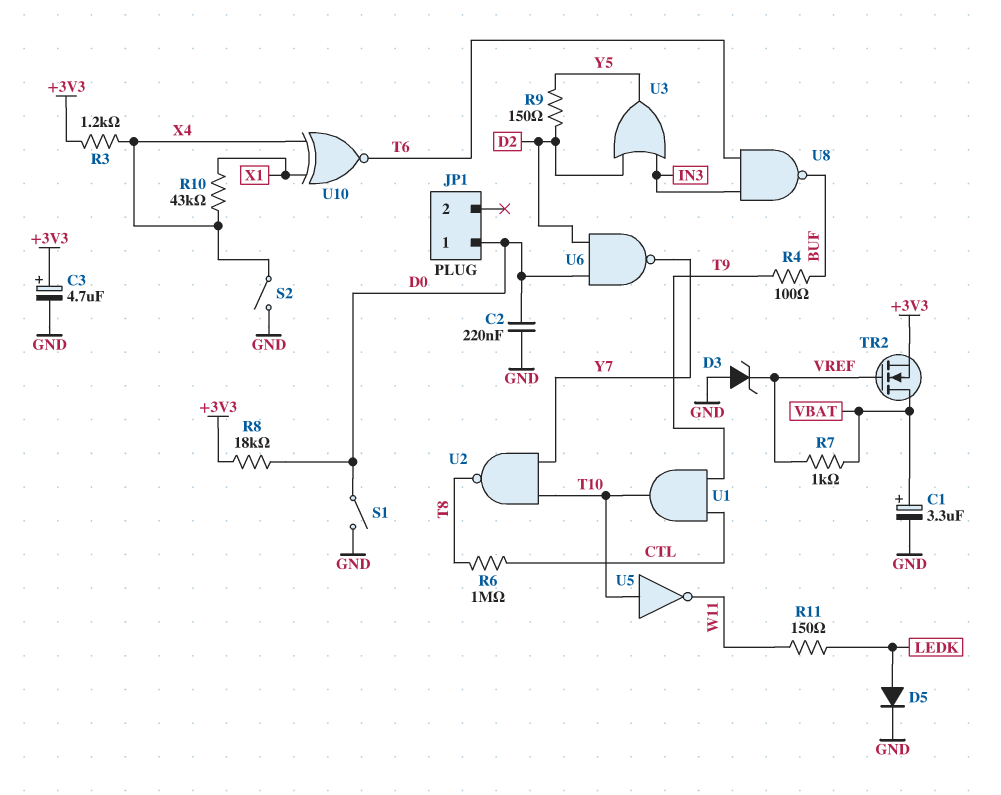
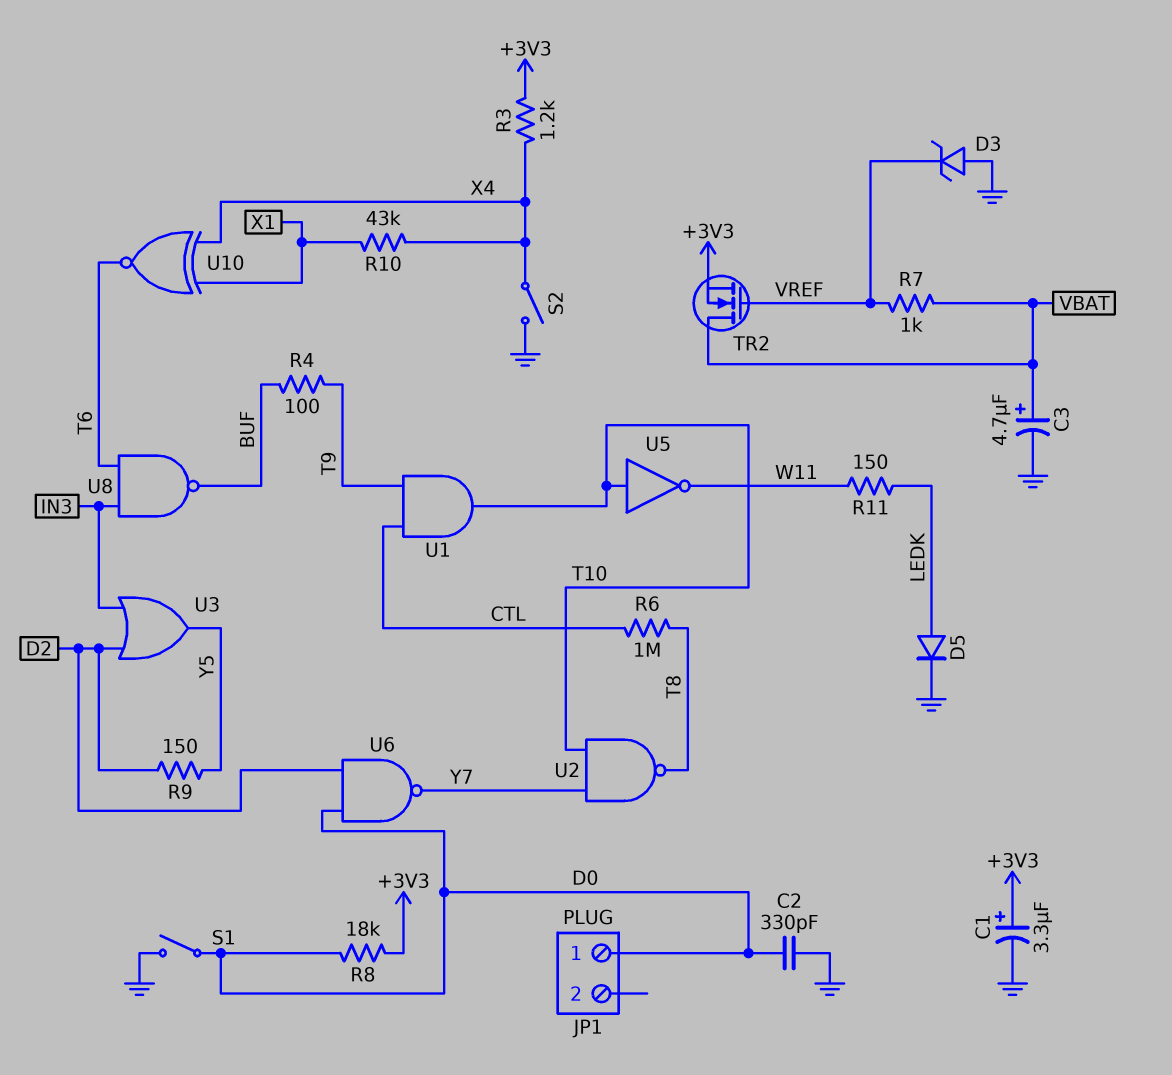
C1: 3.3uF (plus VBAT, minus GND) -> 3.3uF (plus +3V3, minus GND)
C2: 220nF (D0, GND) -> 330pF (D0, GND)
C3: 4.7uF (plus +3V3, minus GND) -> 4.7uF (plus VBAT, minus GND)

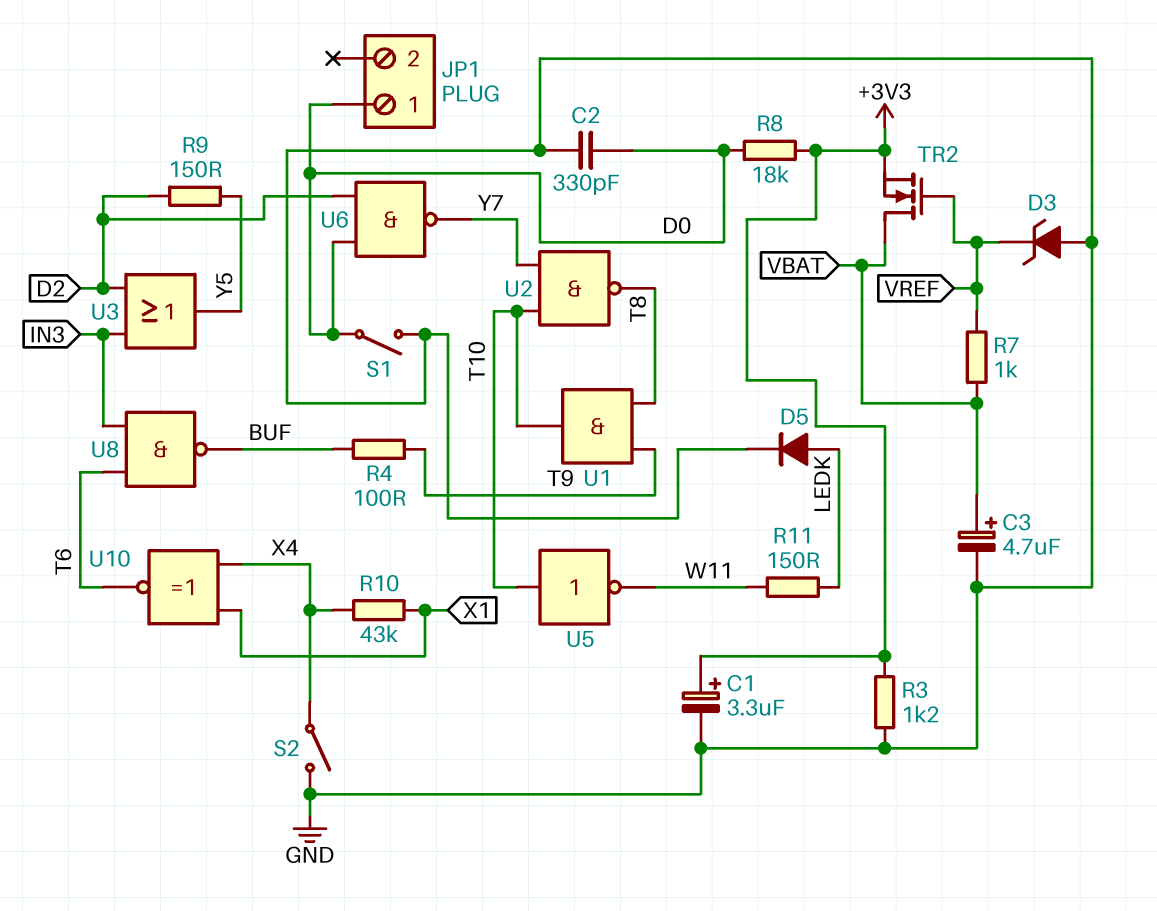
R3: 1.2k (+3V3, X4) -> 1.2k (+3V3, GND)
R6: 1M (CTL, T8) -> none
U1: AND (in CTL, in T9, out T10) -> AND (in T8, in T9, out T10)

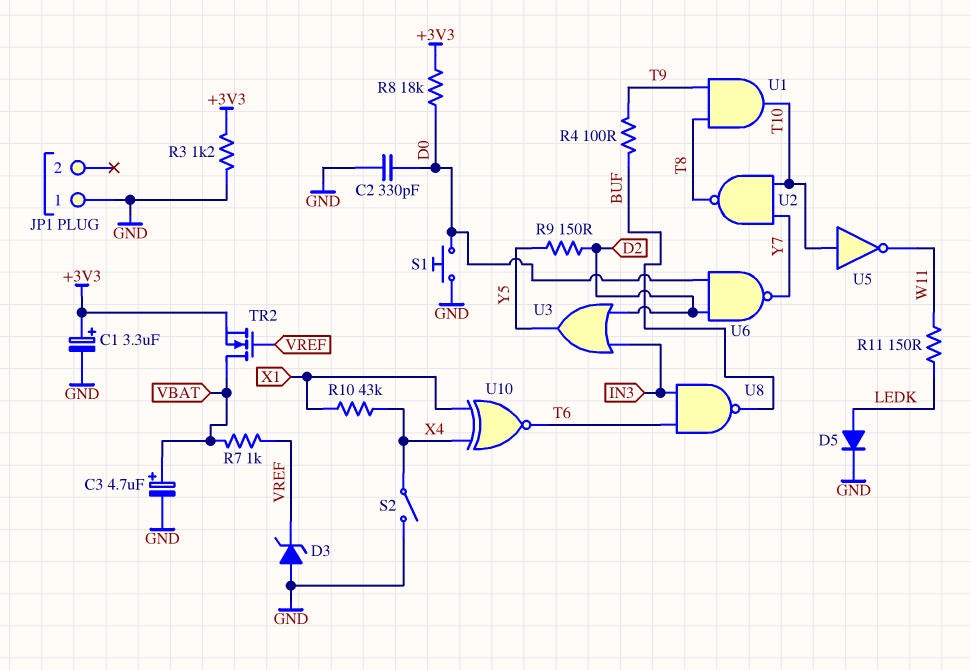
JP1 pin 1: D0 -> GND
S1: switch (D0, GND) -> button (D0, GND)

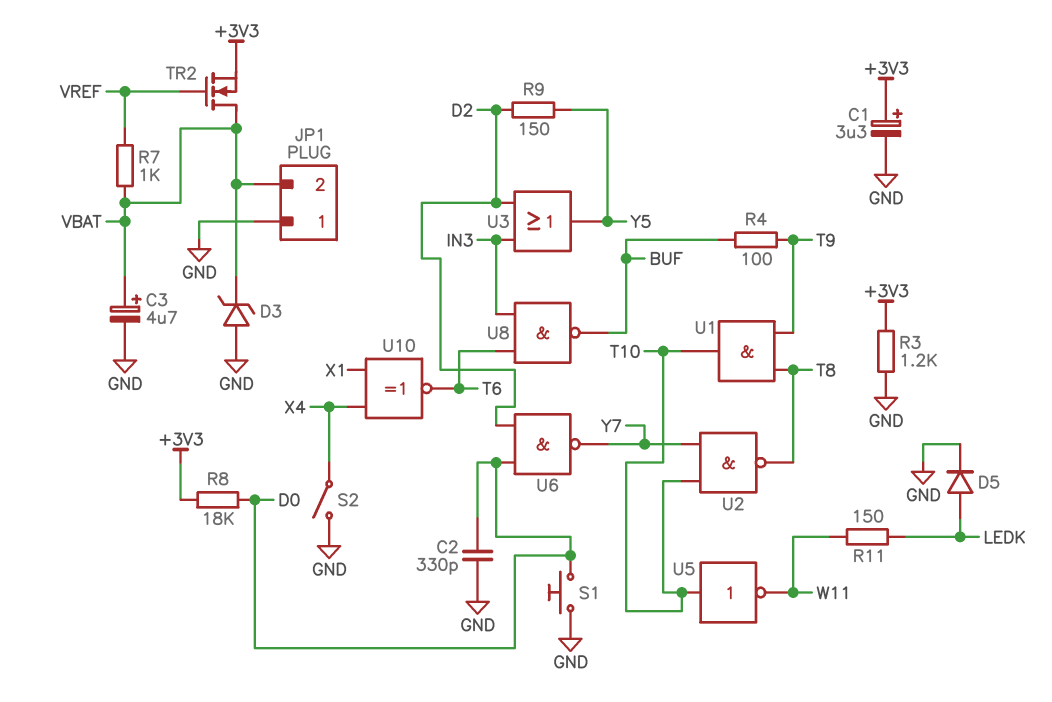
D3: zener (A GND, K VREF) -> zener (A GND, K VBAT)
JP1 pin 2: none -> VBAT
R10: 43k (X1, X4) -> none

